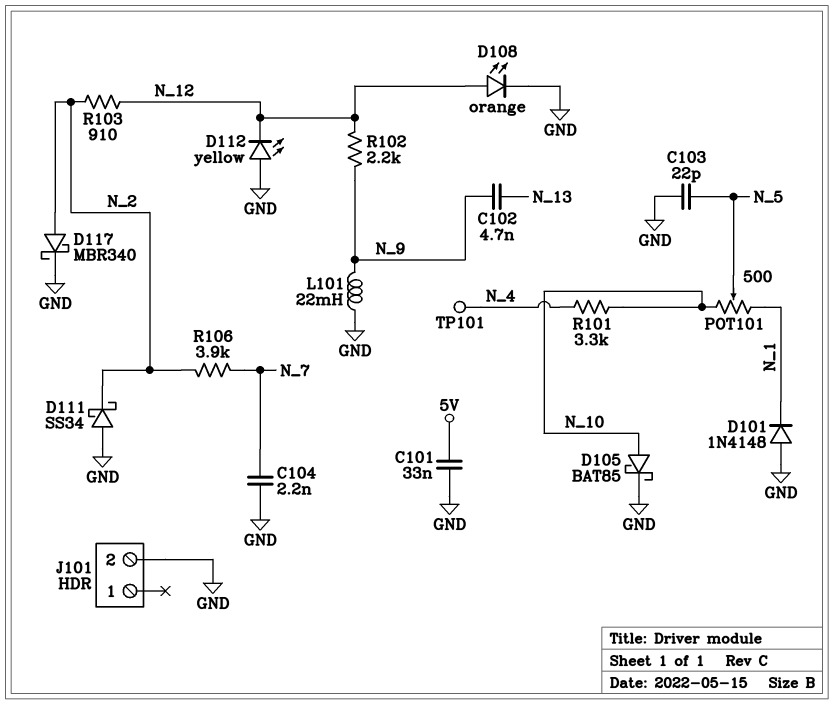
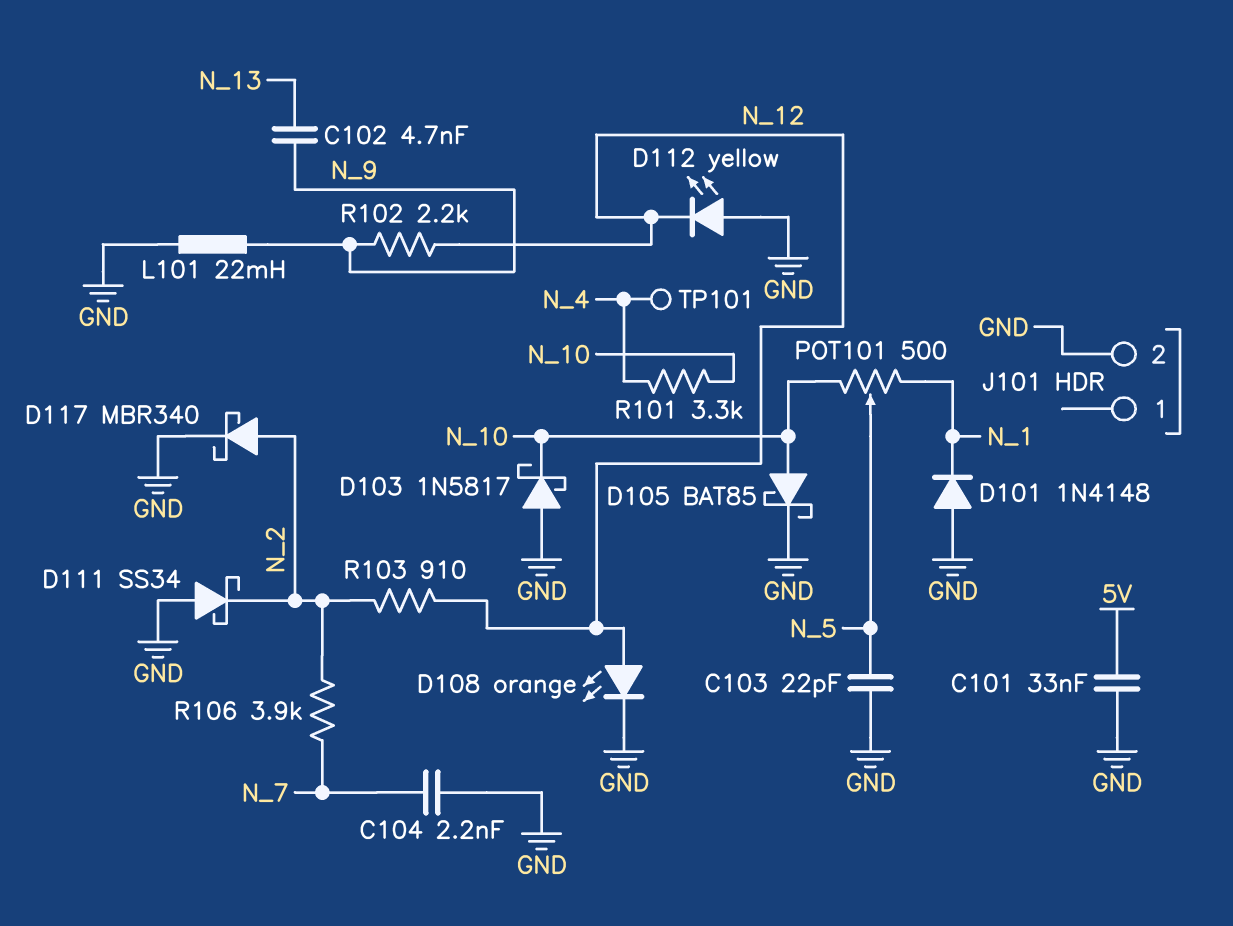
D103: none -> schottky 1N5817 (A GND, K N_10)

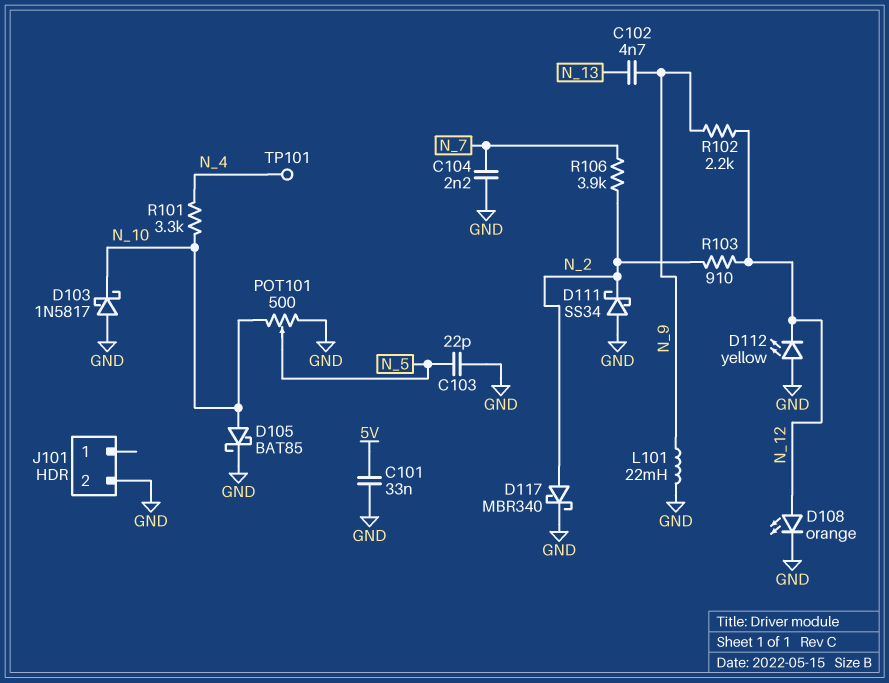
D101: diode 1N4148 (A GND, K N_1) -> none
POT101: 500 (N_1, N_10, wiper N_5) -> 500 (GND, N_10, wiper N_5)

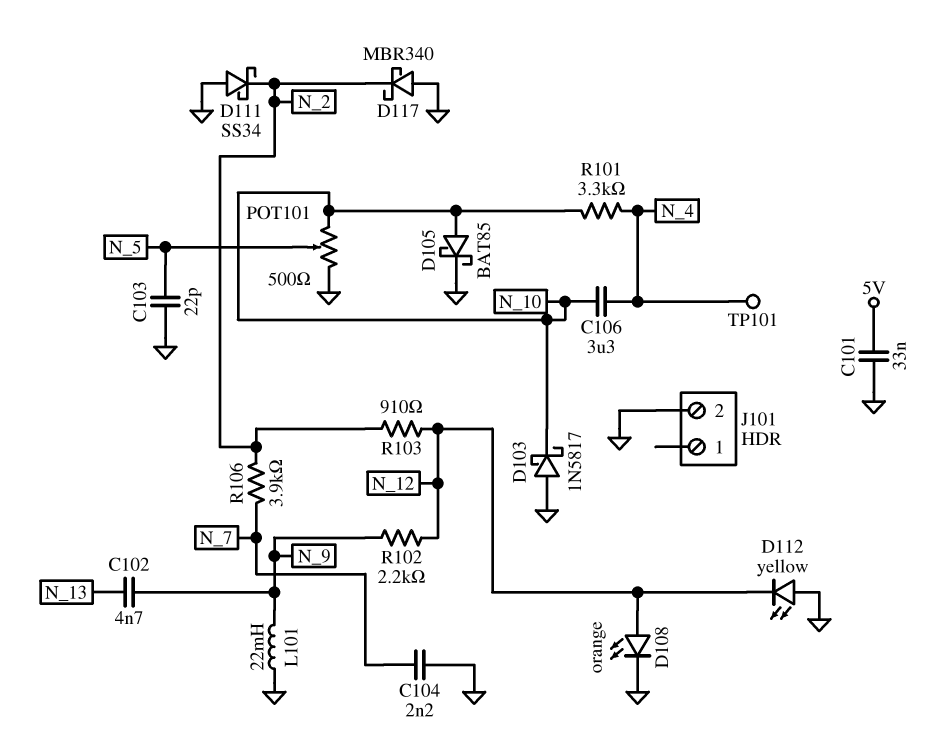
C106: none -> 3.3uF (N_4, N_10)
D117: schottky MBR340 (A N_2, K GND) -> schottky MBR340 (A GND, K N_2)

